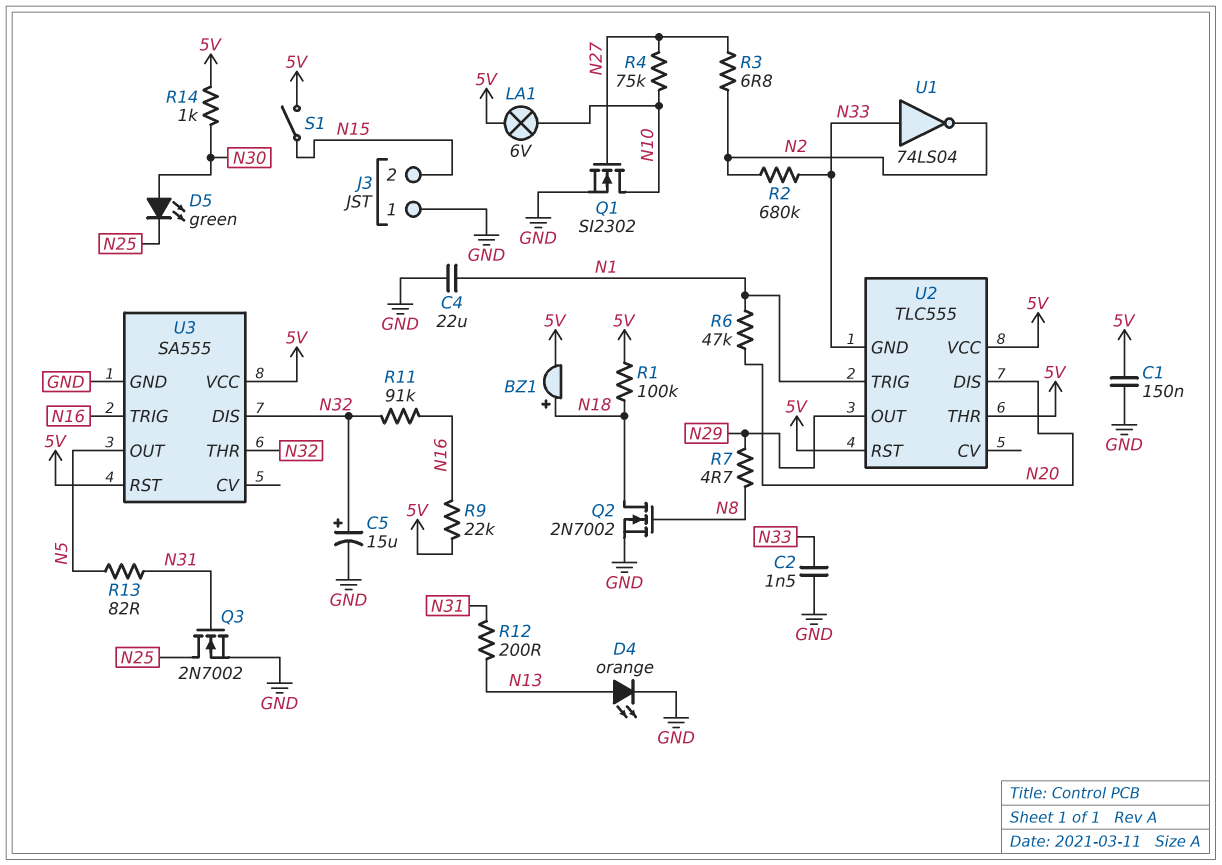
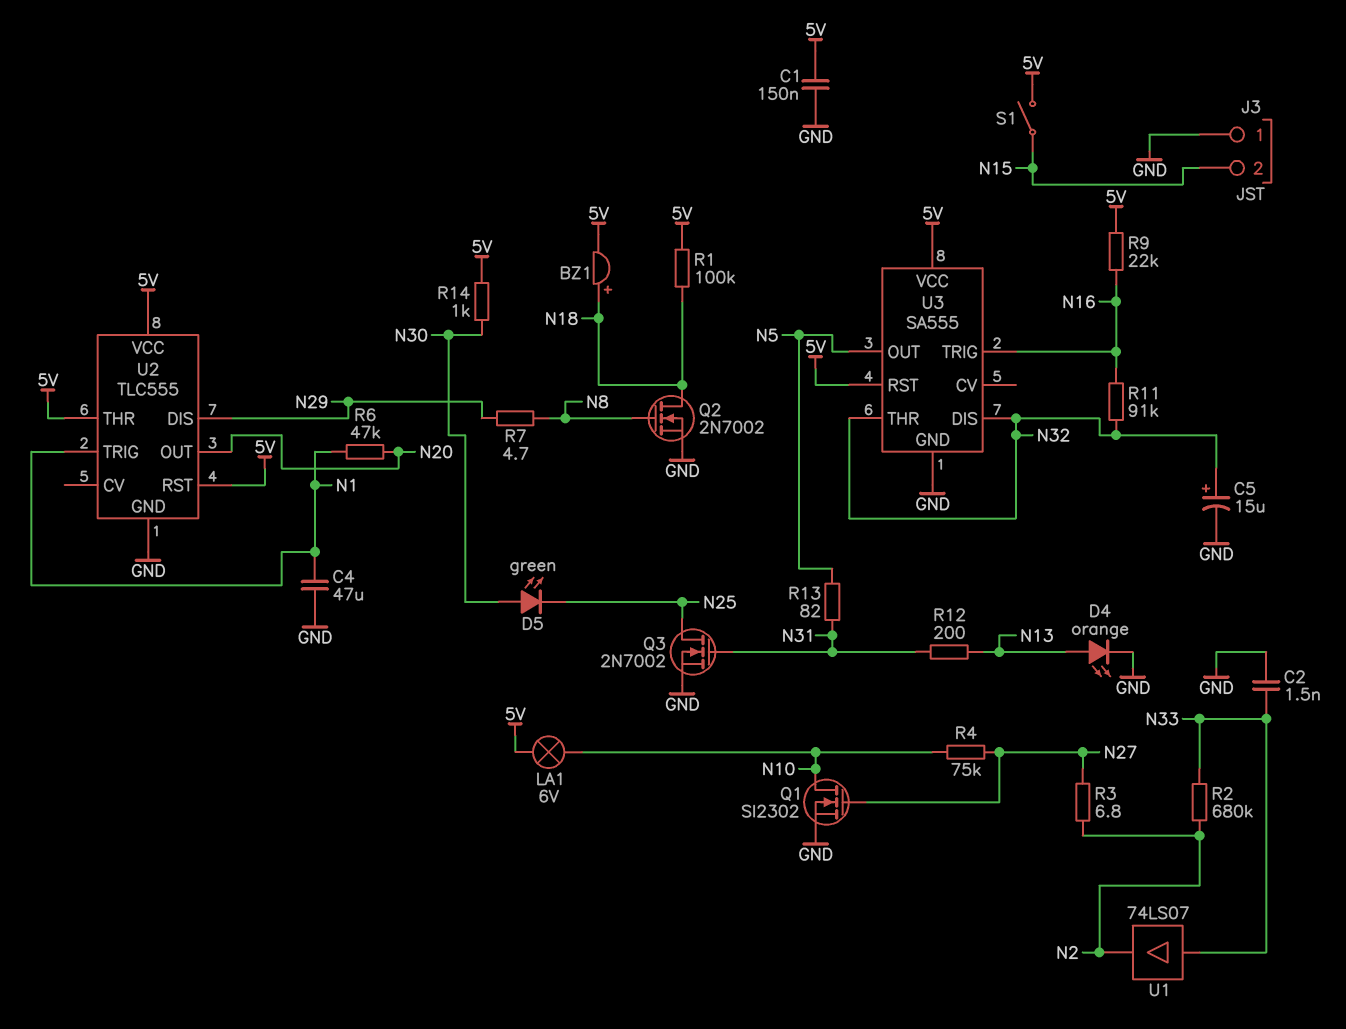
C4: 22uF (GND, N1) -> 47uF (GND, N1)
U1: NOT 74LS04 (in N33, out N2) -> buffer 74LS07 (in N33, out N2)
U2 pin DIS: N20 -> N29
U2 pin GND: N33 -> GND
U2 pin OUT: N29 -> N20

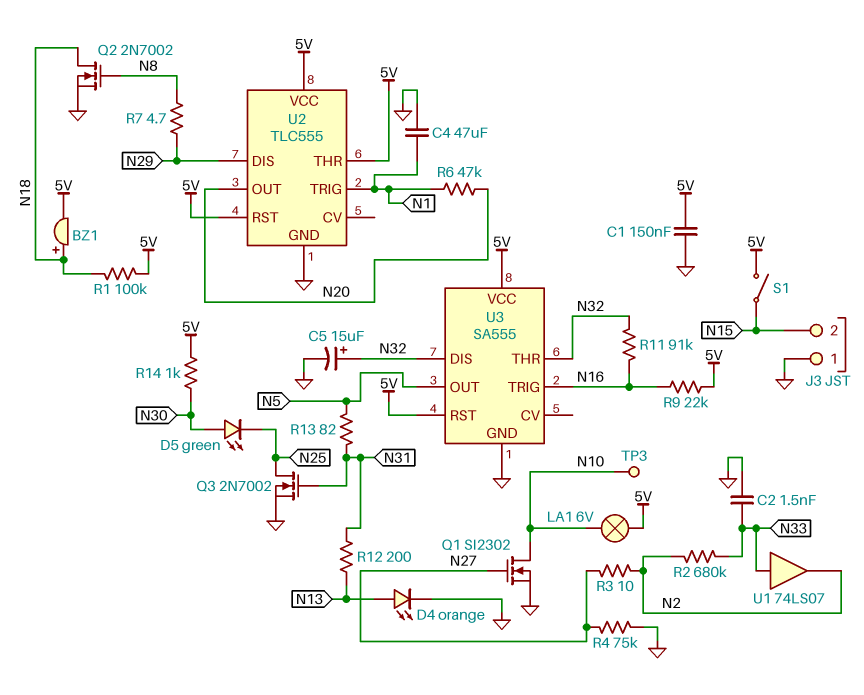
R3: 6.8 (N2, N27) -> 10 (N2, N27)
R4: 75k (N10, N27) -> 75k (GND, N27)
TP3: none -> test point (N10)

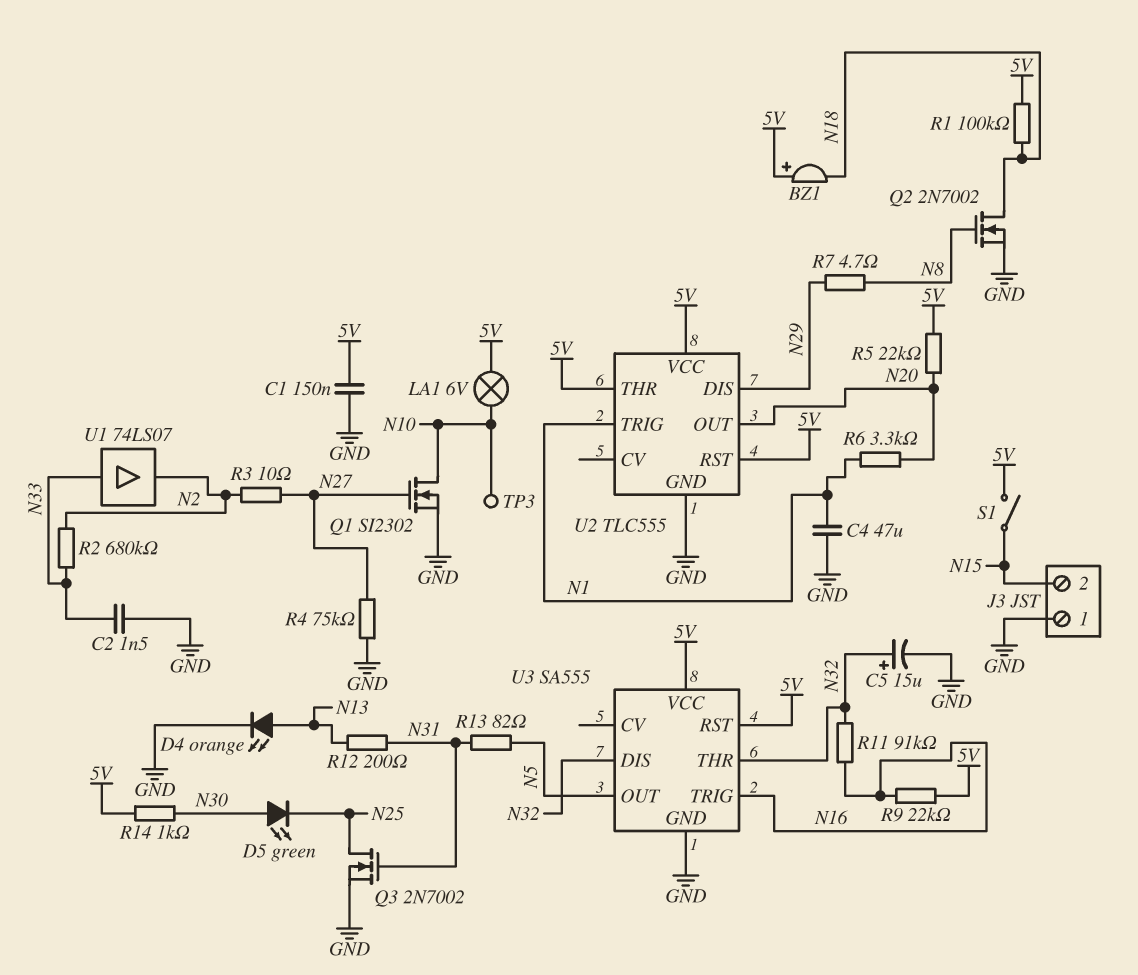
BZ1: buzzer (plus N18, minus 5V) -> buzzer (plus 5V, minus N18)
R5: none -> 22k (5V, N20)
R6: 47k (N1, N20) -> 3.3k (N1, N20)

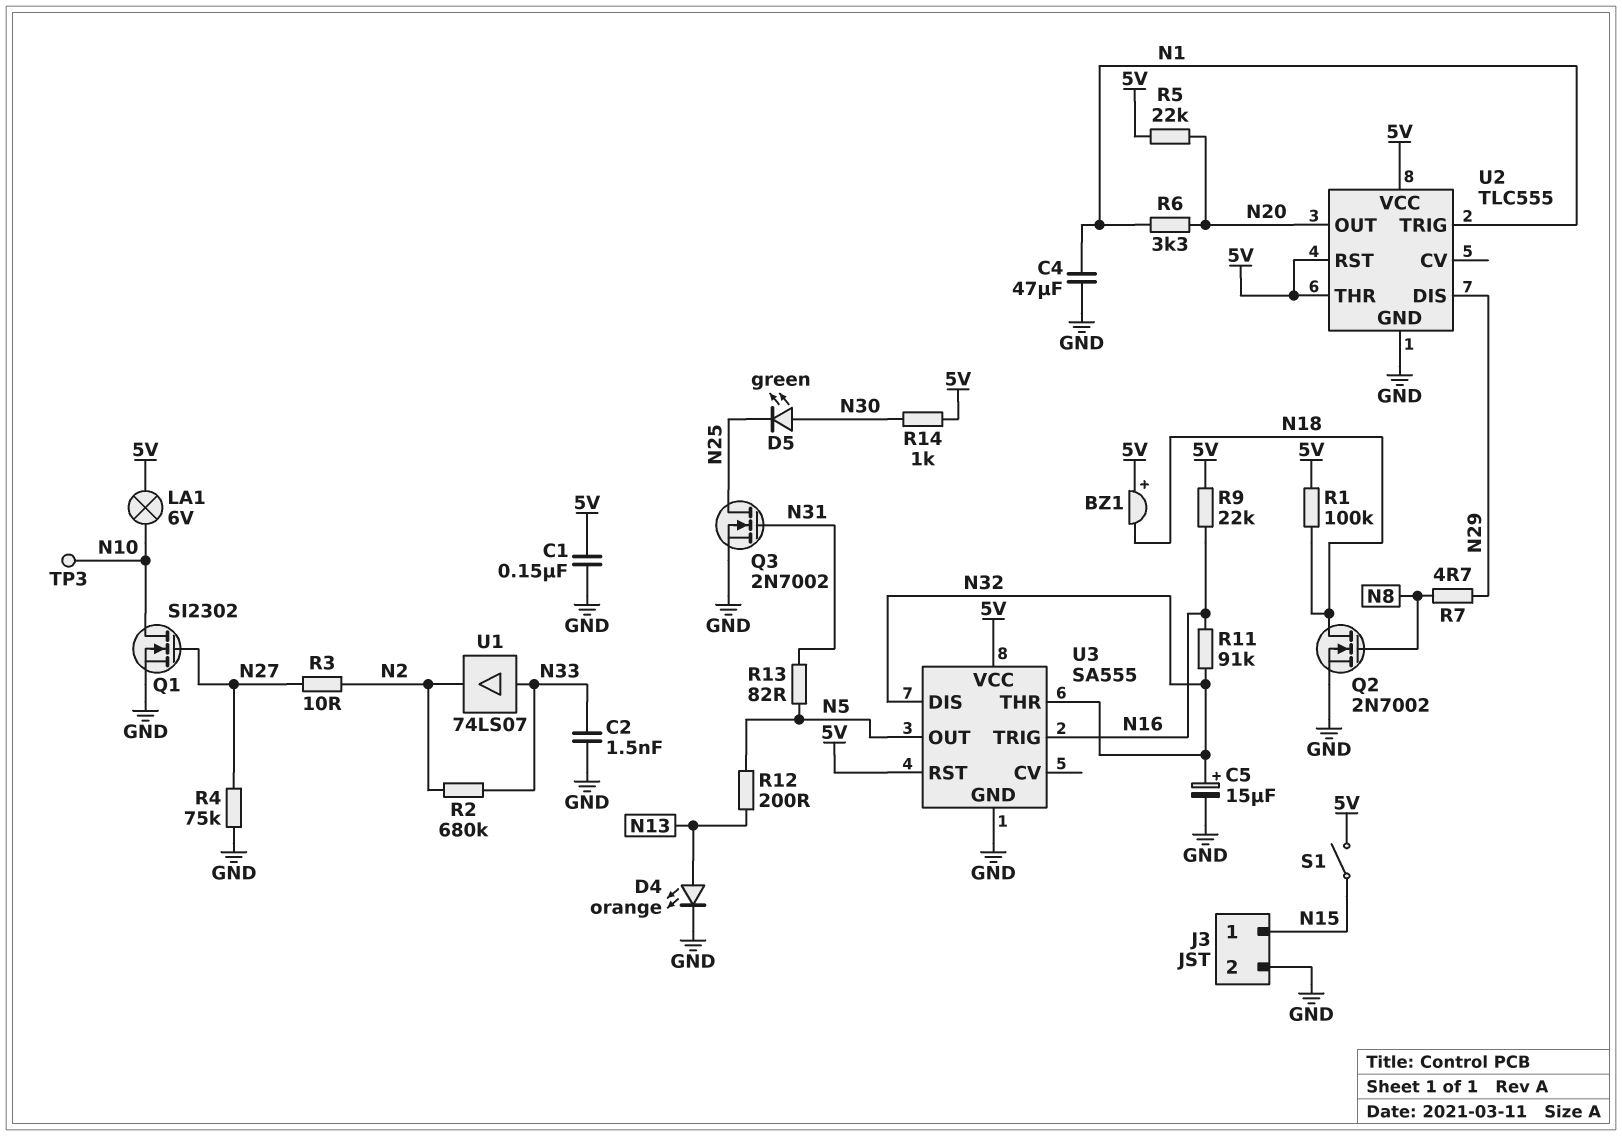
J3 pin 1: GND -> N15
J3 pin 2: N15 -> GND
R12: 200 (N13, N31) -> 200 (N5, N13)

